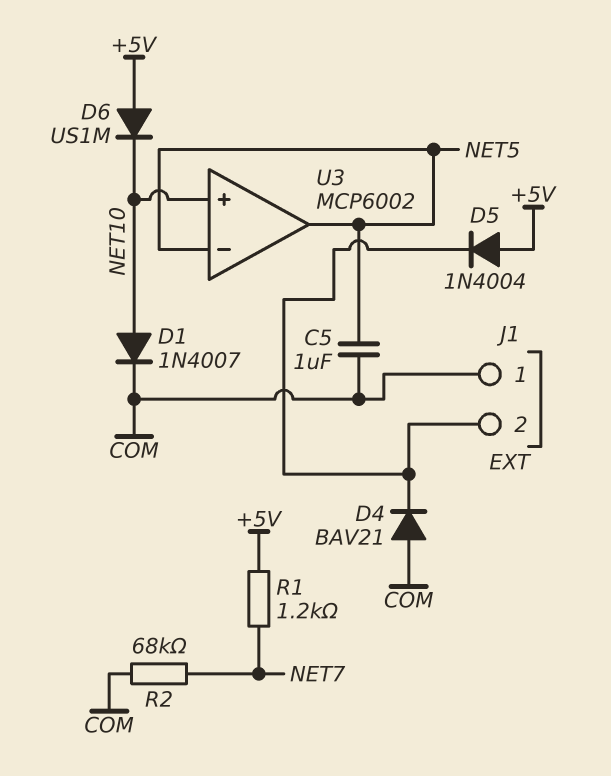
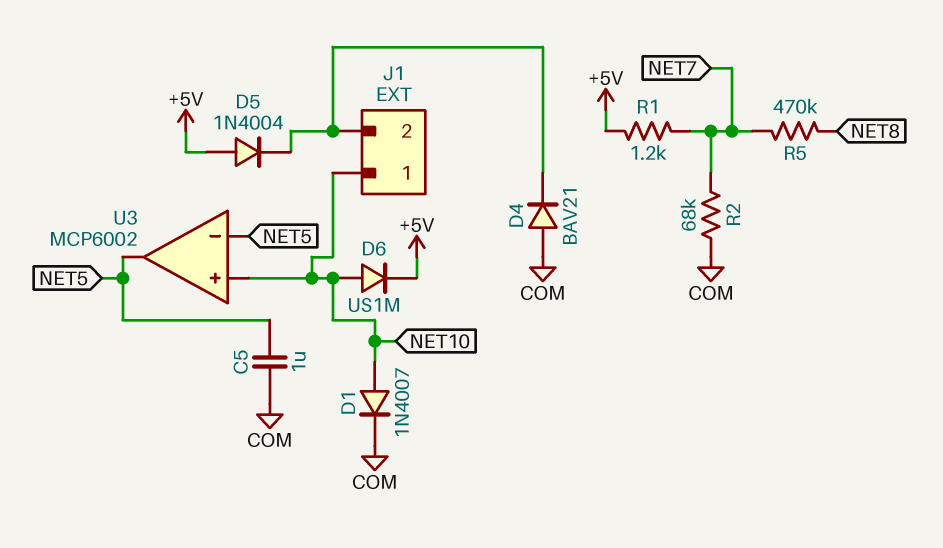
D6: diode US1M (A +5V, K NET10) -> diode US1M (A NET10, K +5V)
J1 pin 1: COM -> NET10
R5: none -> 470k (NET7, NET8)

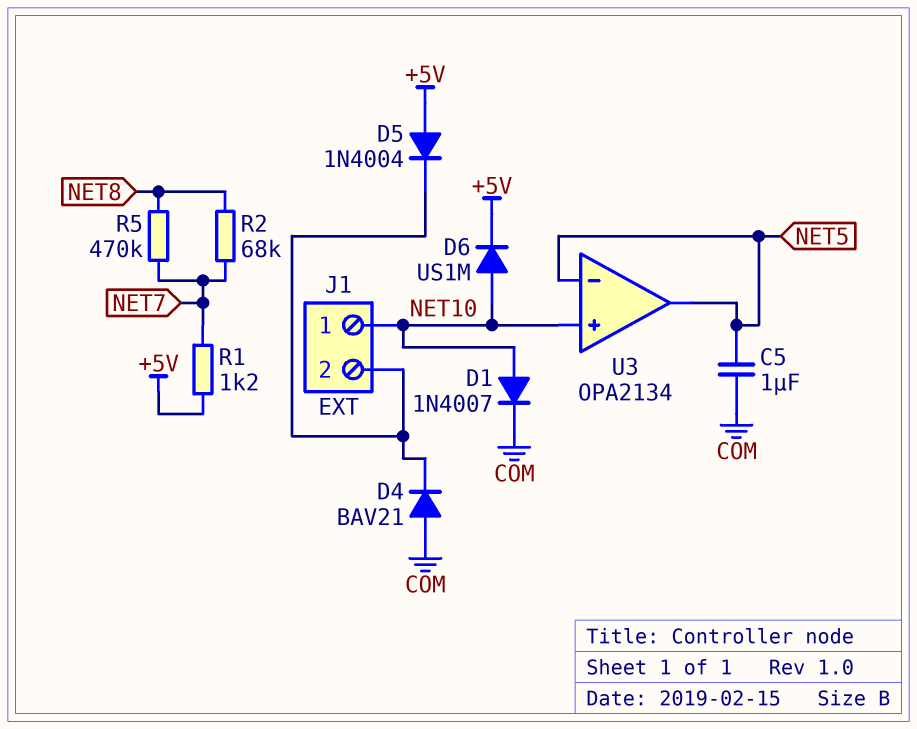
R2: 68k (COM, NET7) -> 68k (NET7, NET8)
U3: MCP6002 -> OPA2134

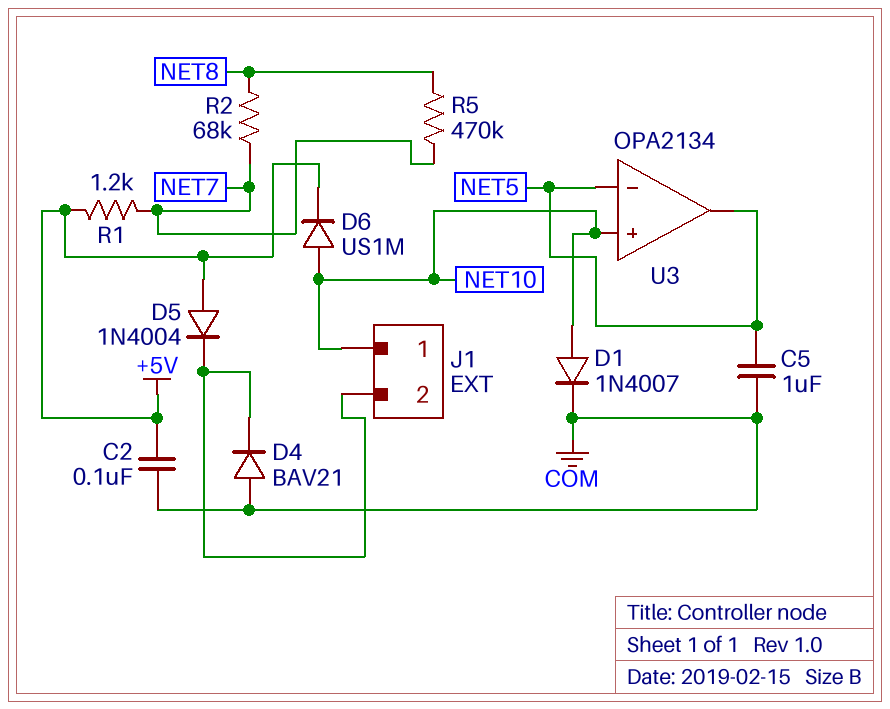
C2: none -> 100nF (+5V, COM)

